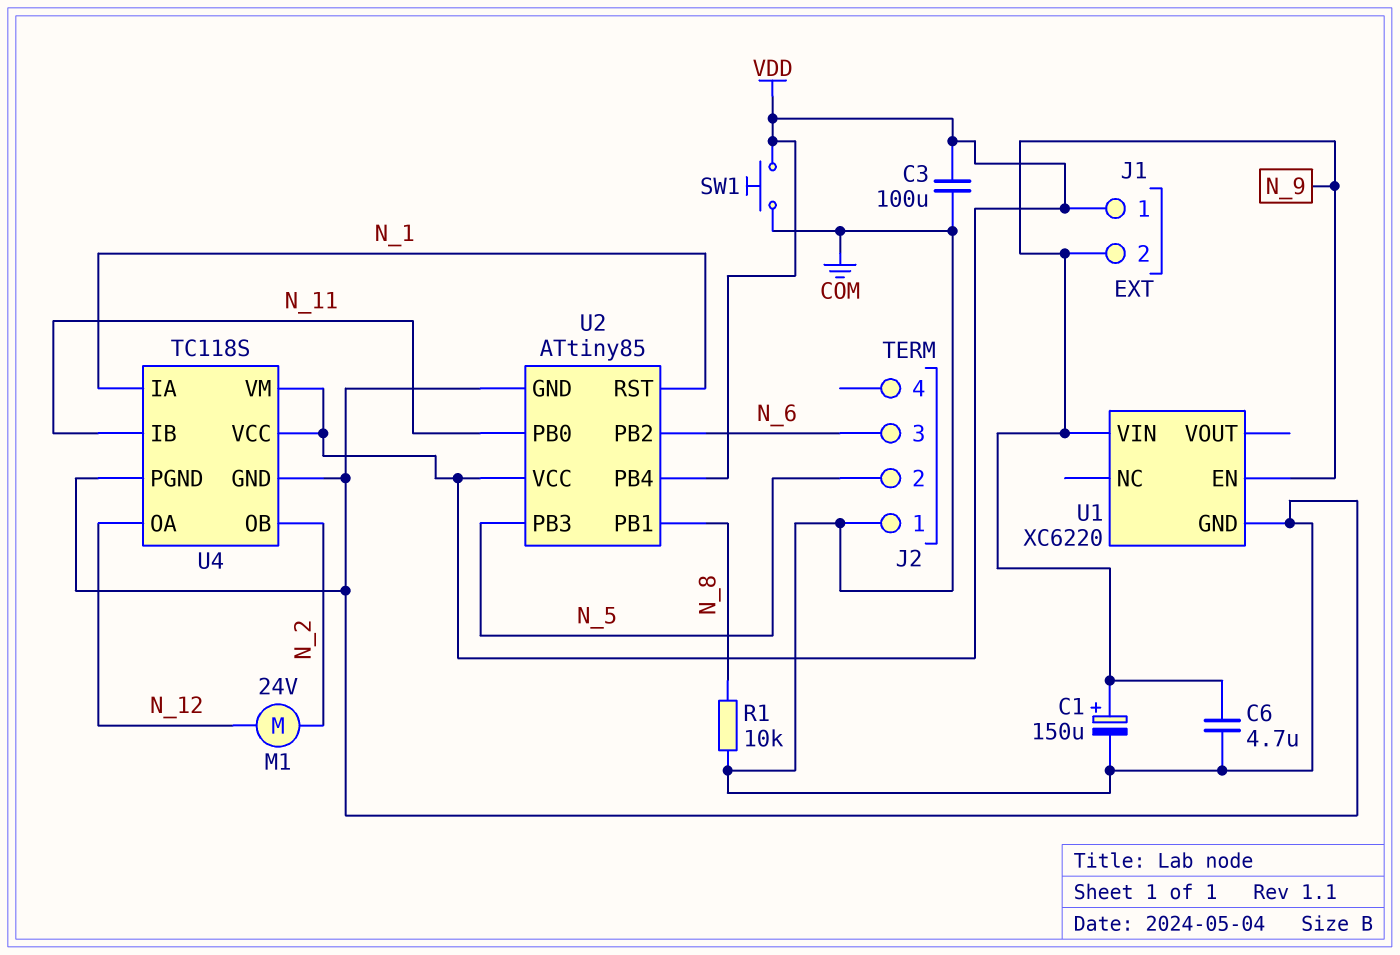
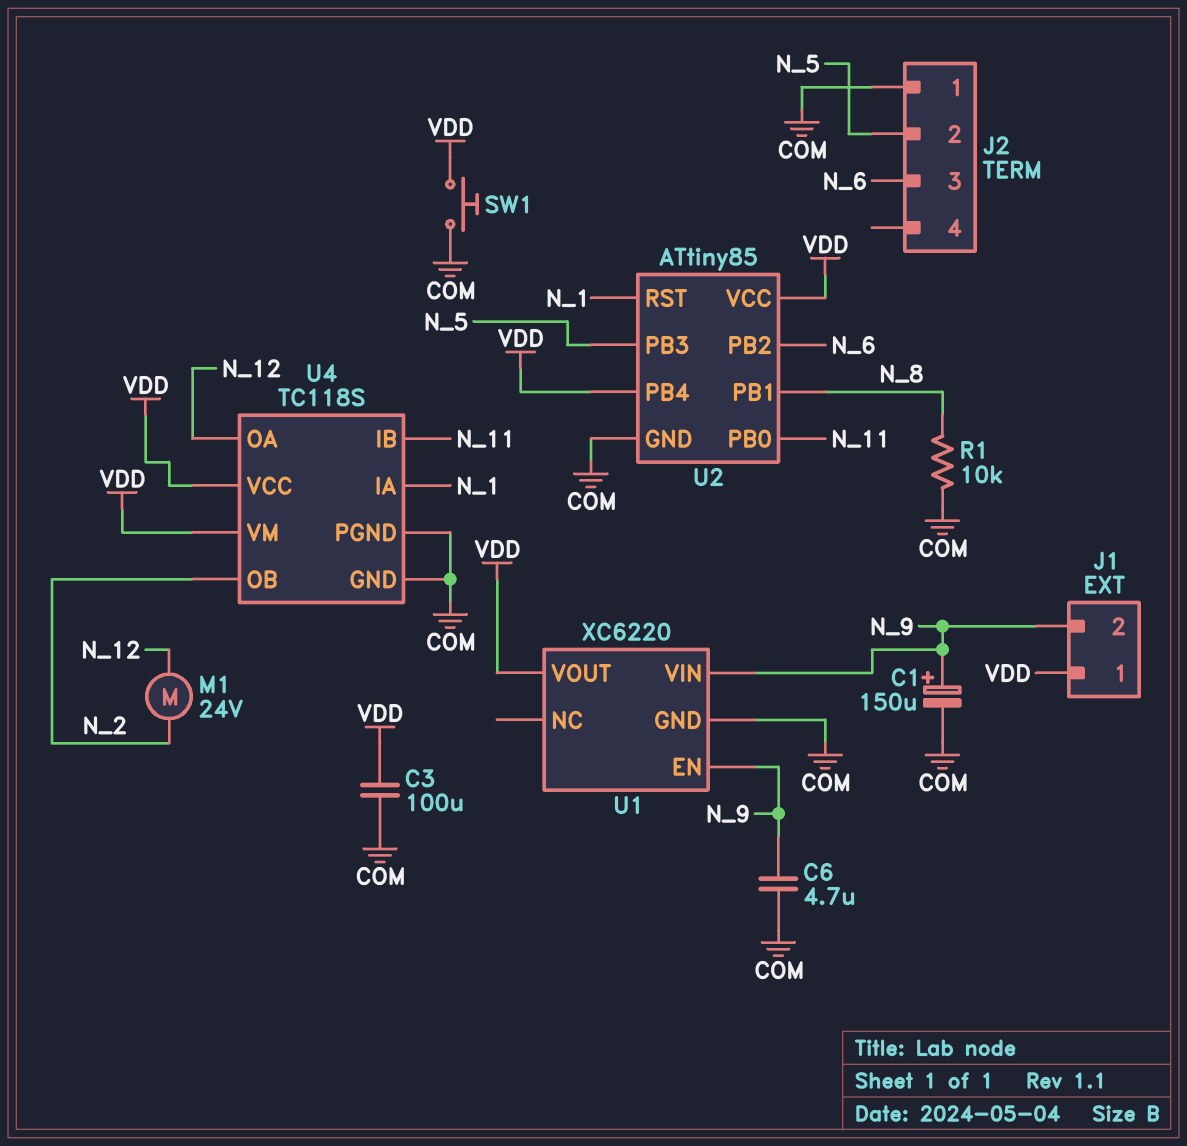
U1 pin VOUT: none -> VDD

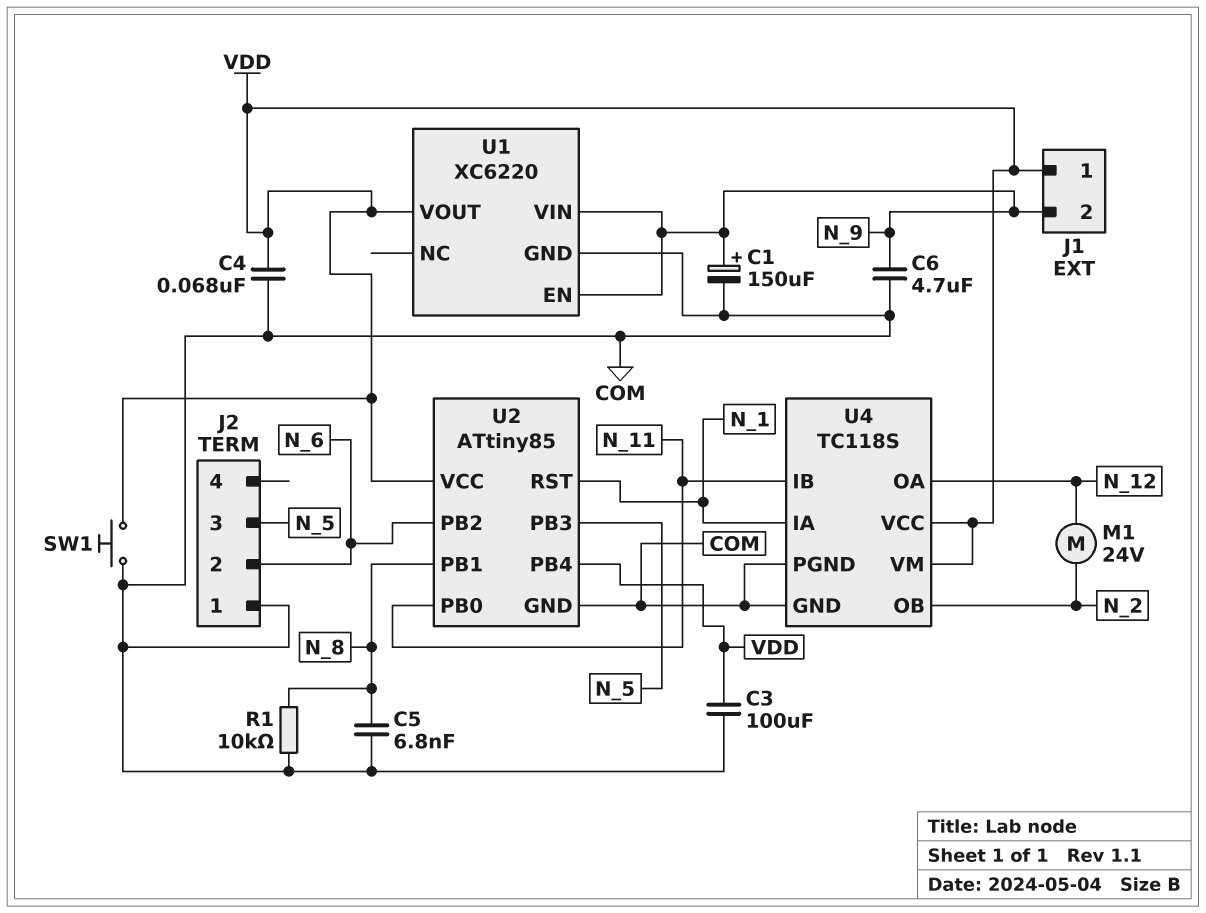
C4: none -> 68nF (COM, VDD)
C5: none -> 6.8nF (COM, N_8)
J2 pin 2: N_5 -> N_6
J2 pin 3: N_6 -> N_5

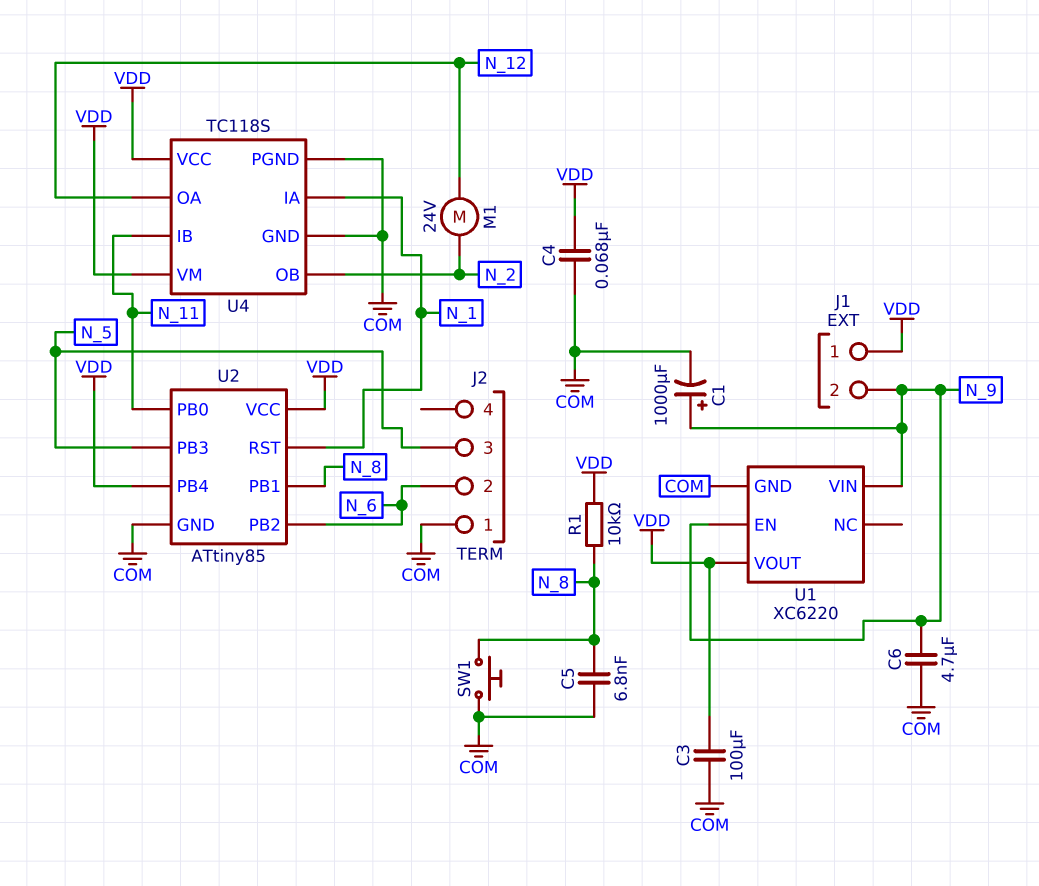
C1: 150uF (plus N_9, minus COM) -> 1000uF (plus N_9, minus COM)
R1: 10k (COM, N_8) -> 10k (N_8, VDD)
SW1: button (COM, VDD) -> button (COM, N_8)

